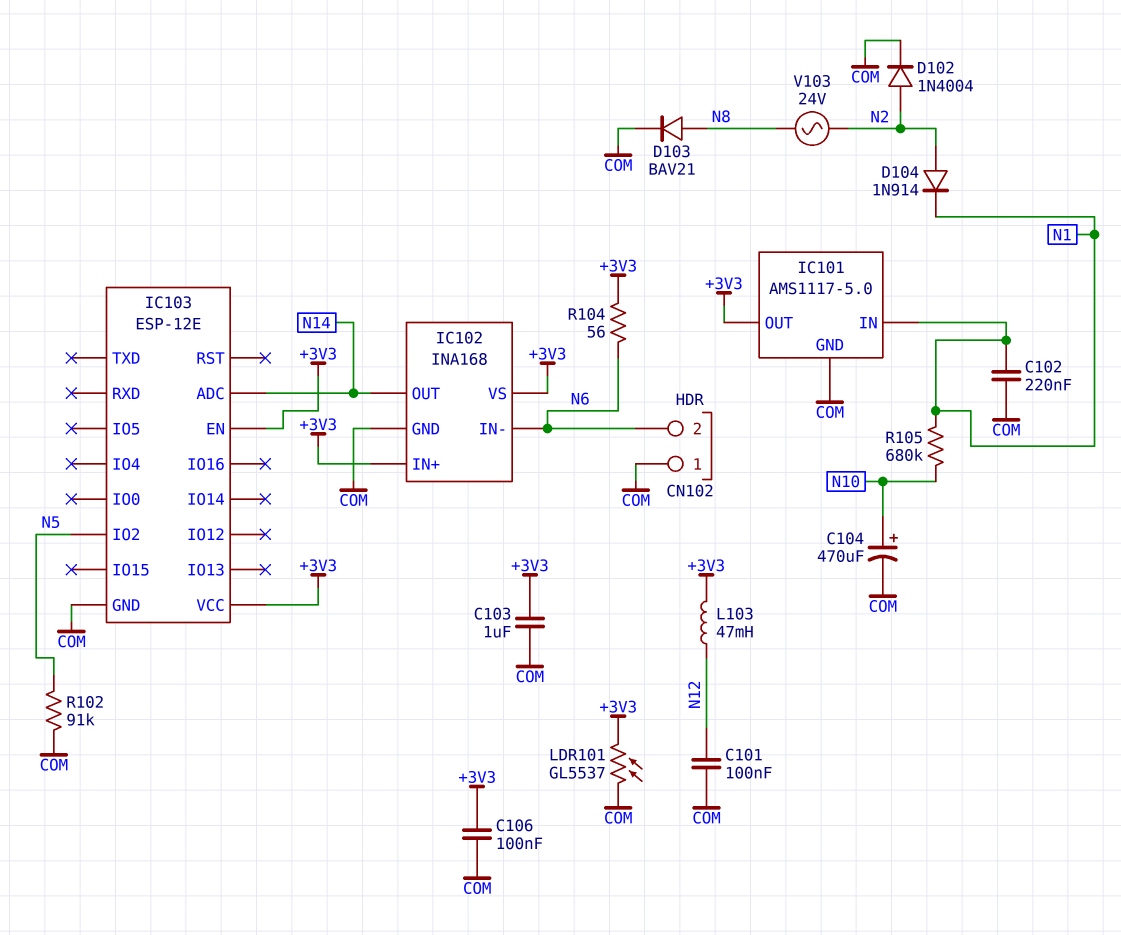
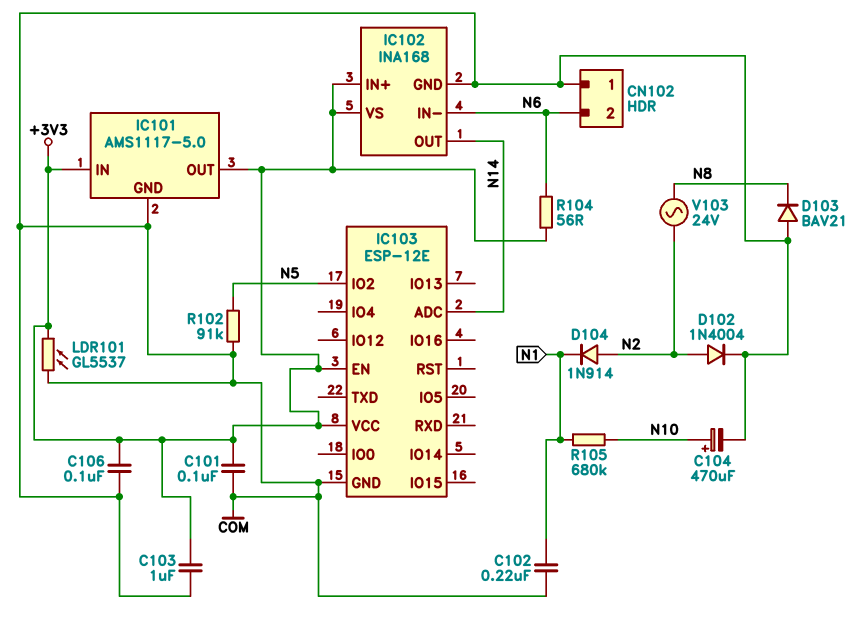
C101: 100nF (COM, N12) -> 100nF (+3V3, COM)
D103: diode BAV21 (A N8, K COM) -> diode BAV21 (A COM, K N8)
IC101 pin IN: N1 -> +3V3
L103: 47mH (+3V3, N12) -> none

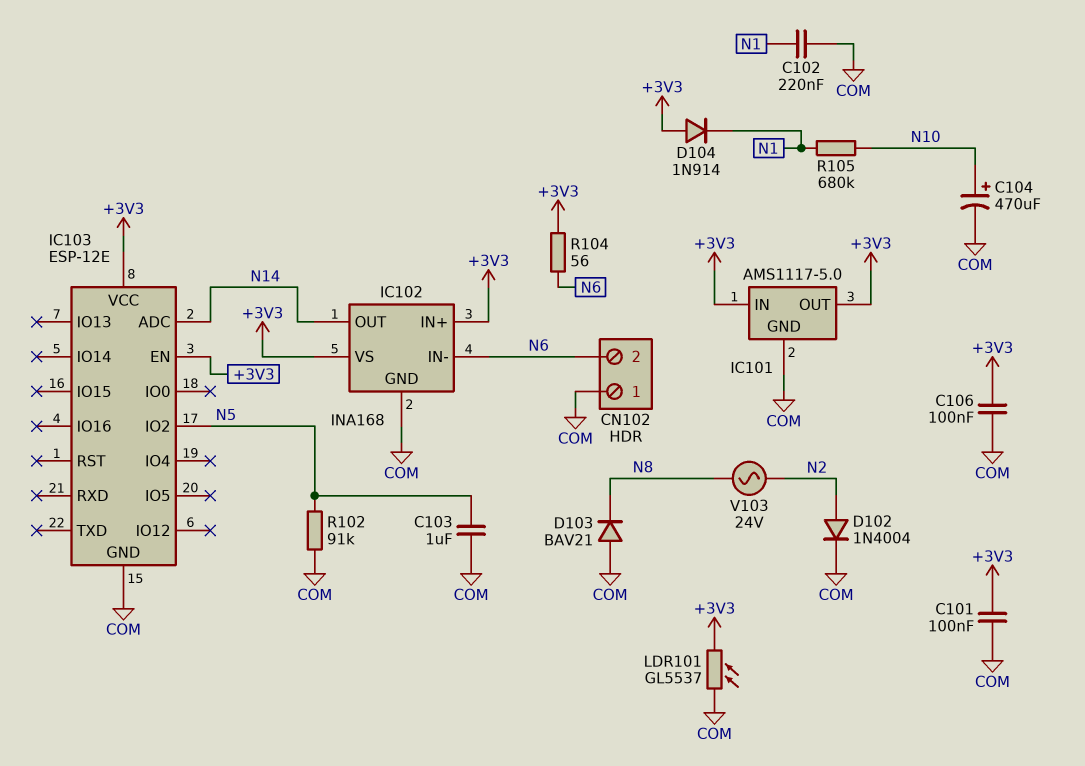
C103: 1uF (+3V3, COM) -> 1uF (COM, N5)
D104: diode 1N914 (A N2, K N1) -> diode 1N914 (A +3V3, K N1)

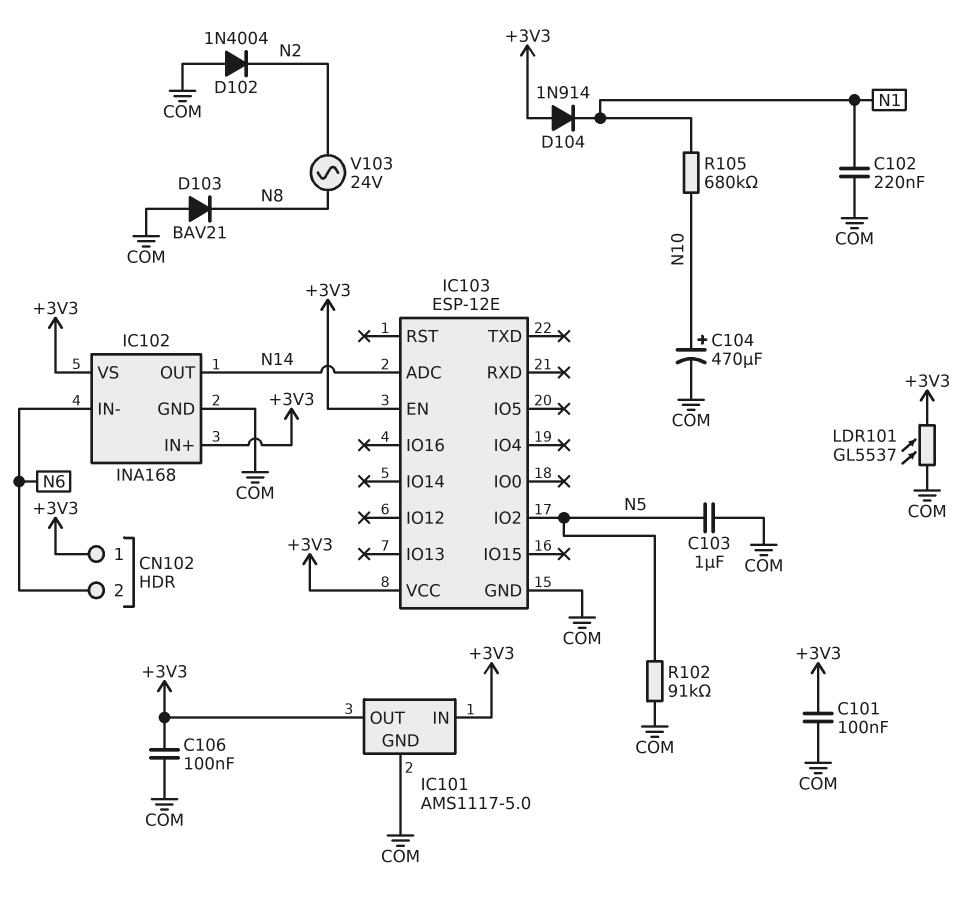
CN102 pin 1: COM -> +3V3
D102: diode 1N4004 (A N2, K COM) -> diode 1N4004 (A COM, K N2)
R104: 56 (+3V3, N6) -> none

